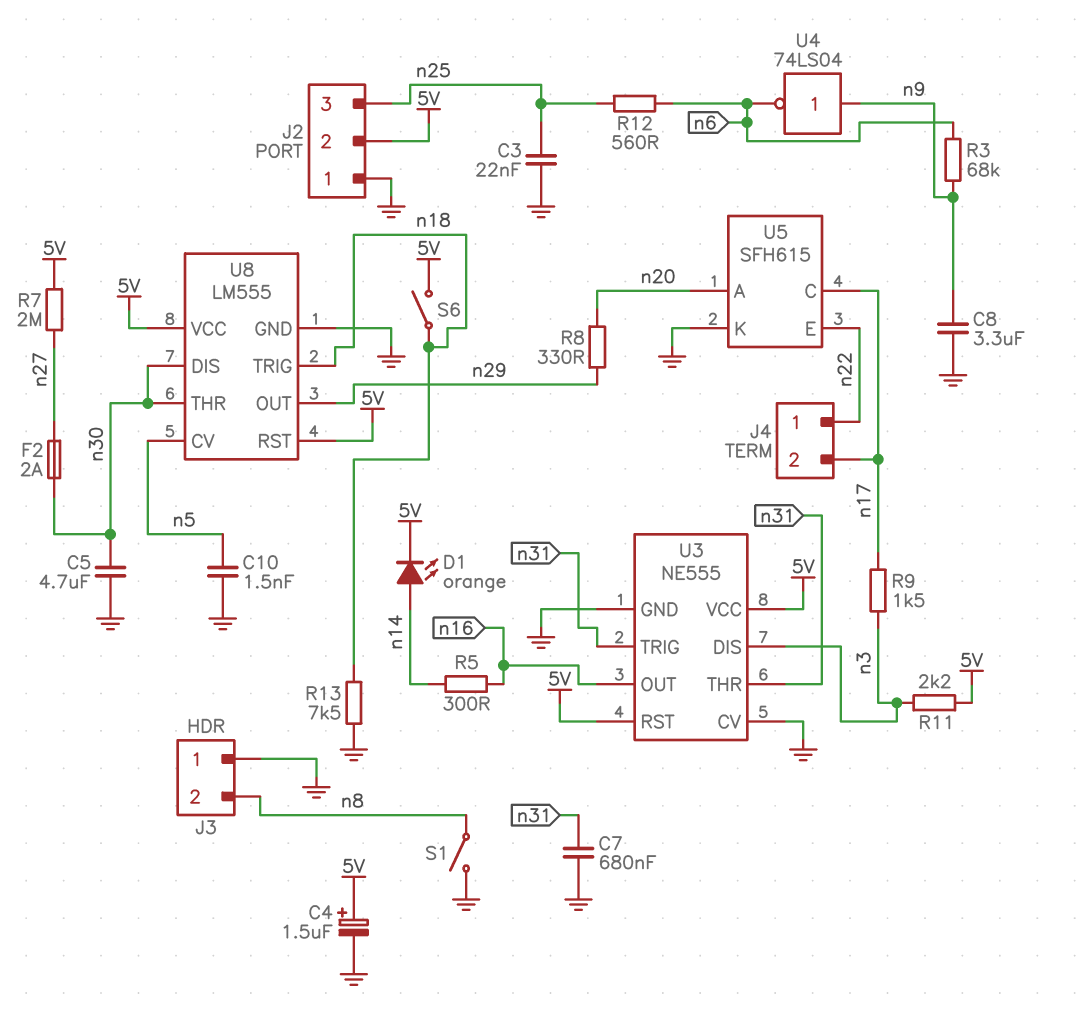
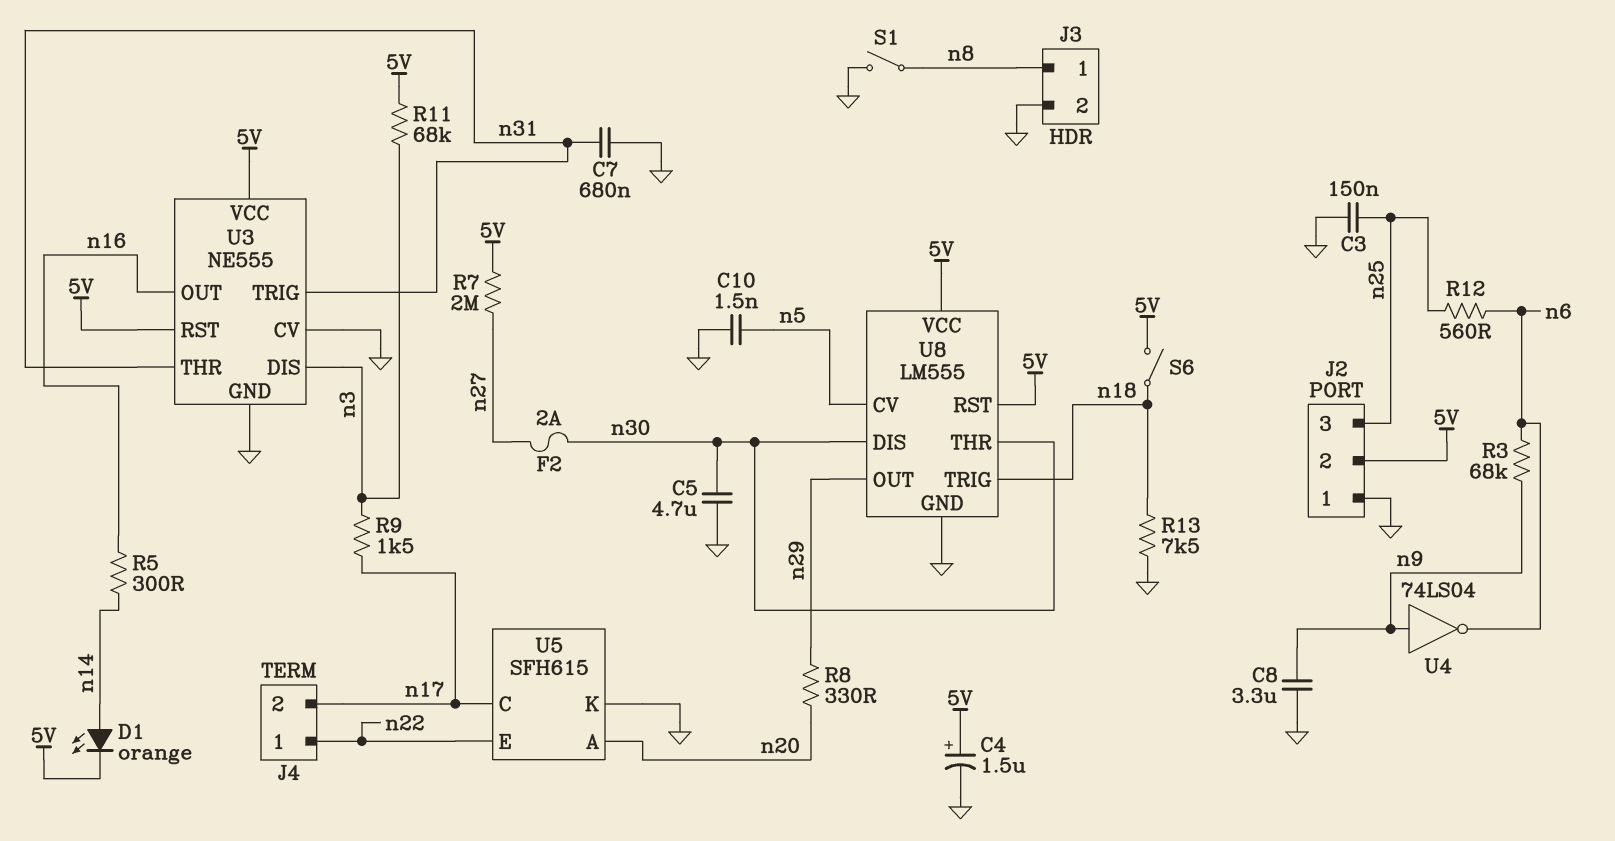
C3: 22nF (GND, n25) -> 150nF (GND, n25)
J3 pin 1: GND -> n8
J3 pin 2: n8 -> GND
R11: 2.2k (5V, n3) -> 68k (5V, n3)

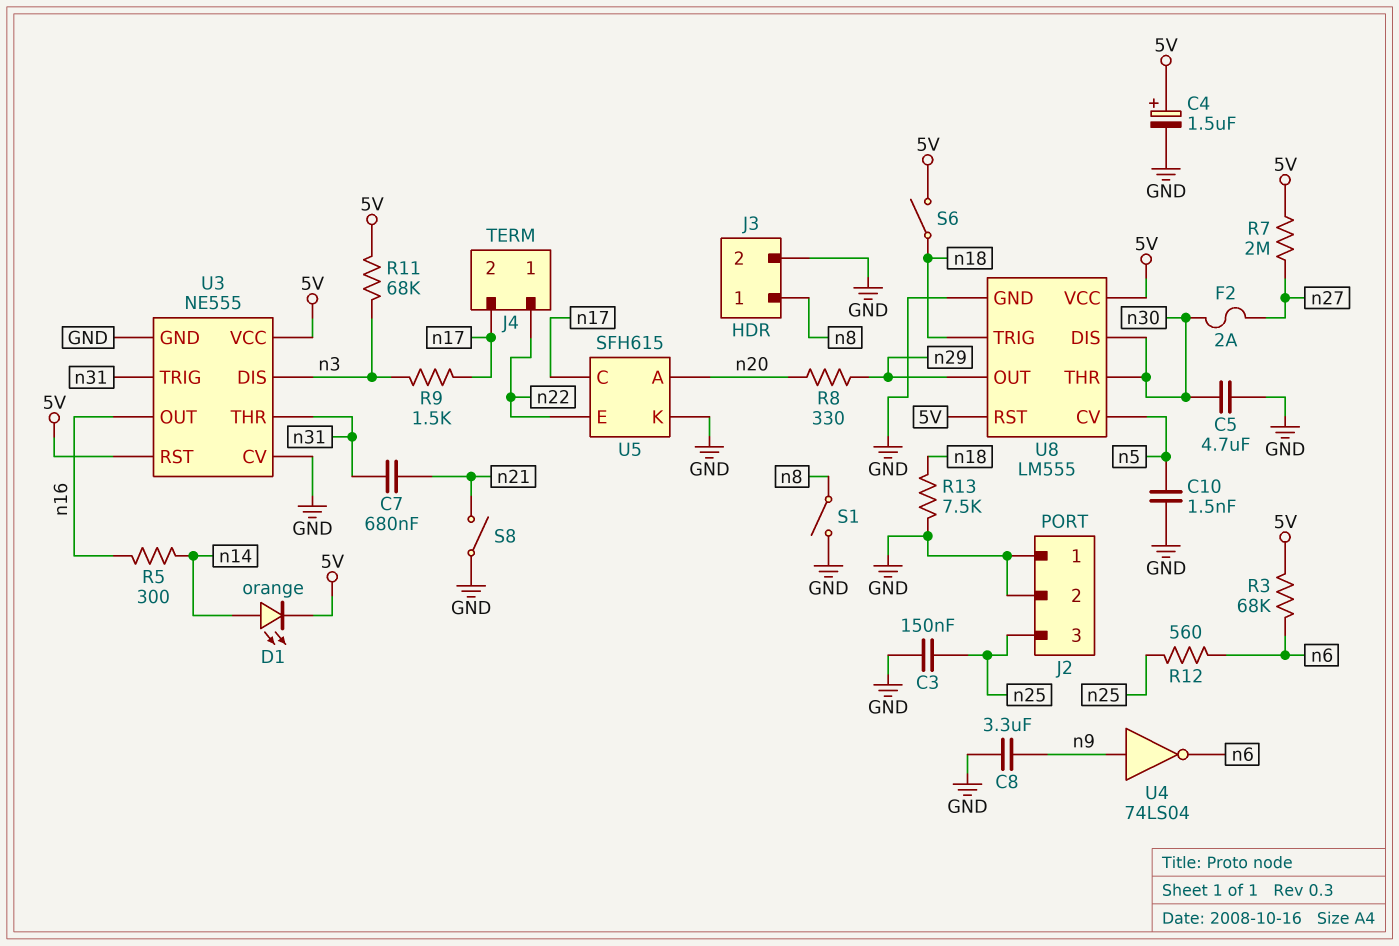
C7: 680nF (GND, n31) -> 680nF (n21, n31)
J2 pin 2: 5V -> GND
R3: 68k (n6, n9) -> 68k (5V, n6)
S8: none -> switch (GND, n21)

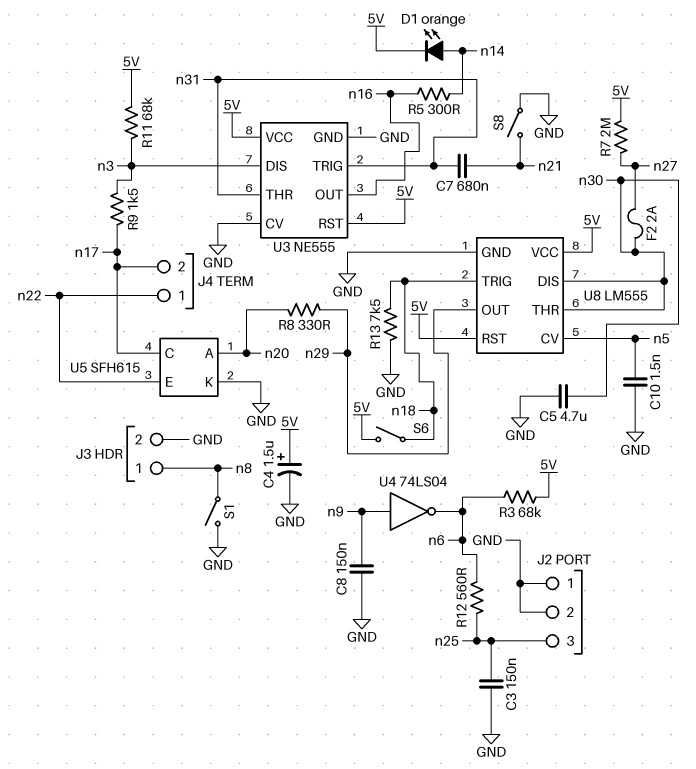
C8: 3.3uF (GND, n9) -> 150nF (GND, n9)

